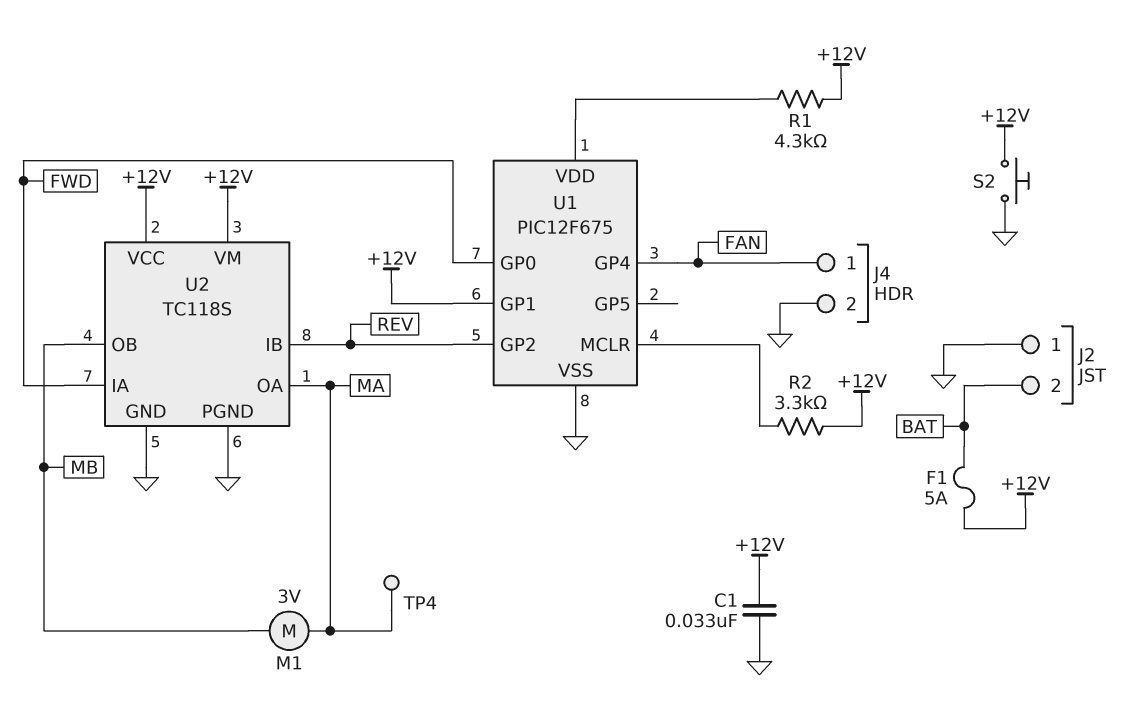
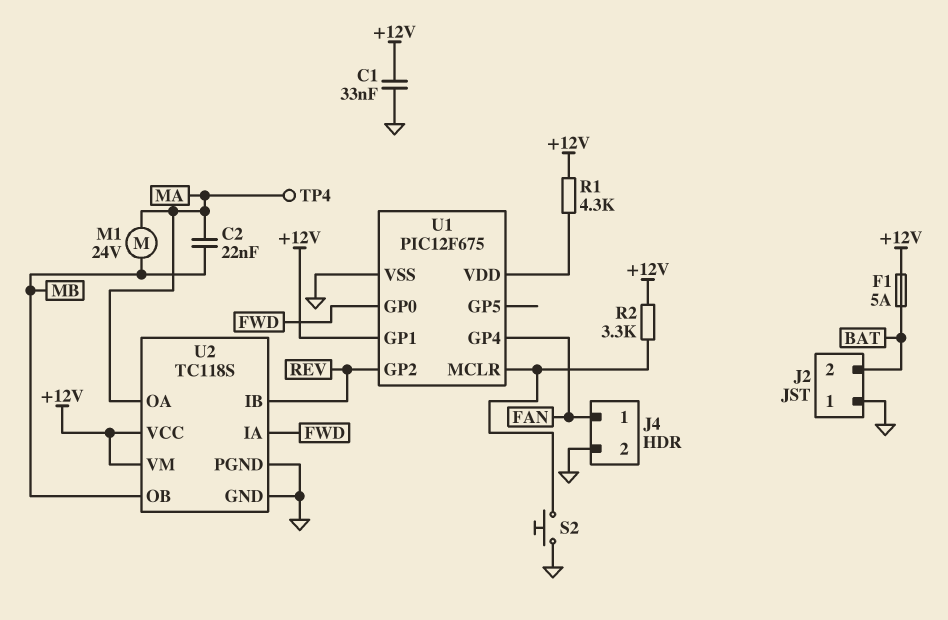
C2: none -> 22nF (MA, MB)
M1: motor 3V (MA, MB) -> motor 24V (MA, MB)
S2: button (+12V, GND) -> button (GND, U1/MCLR)

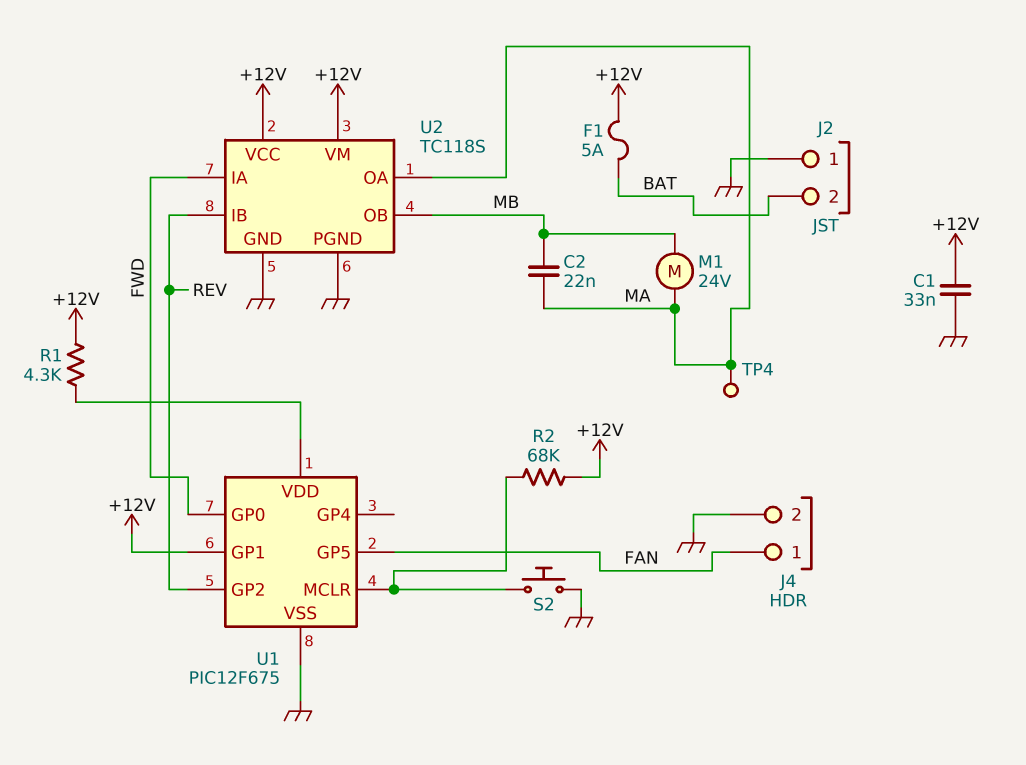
R2: 3.3k (+12V, U1/MCLR) -> 68k (+12V, U1/MCLR)
U1 pin GP4: FAN -> none
U1 pin GP5: none -> FAN

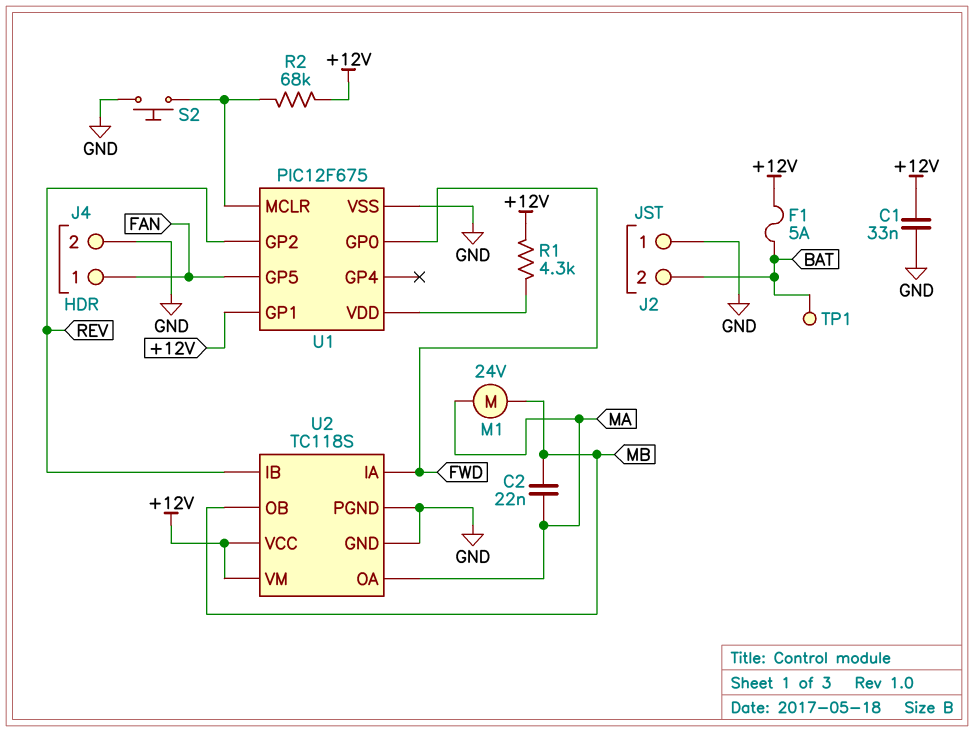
TP1: none -> test point (BAT)
TP4: test point (MA) -> none

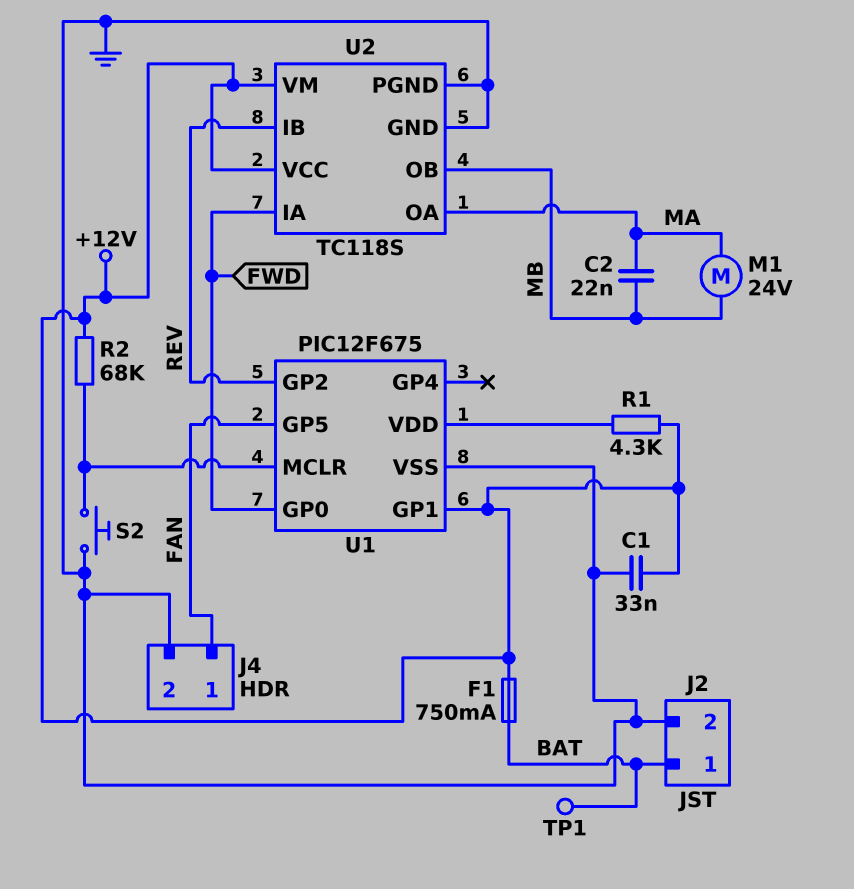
F1: 5A (+12V, BAT) -> 750mA (+12V, BAT)
J2 pin 1: GND -> BAT
J2 pin 2: BAT -> GND

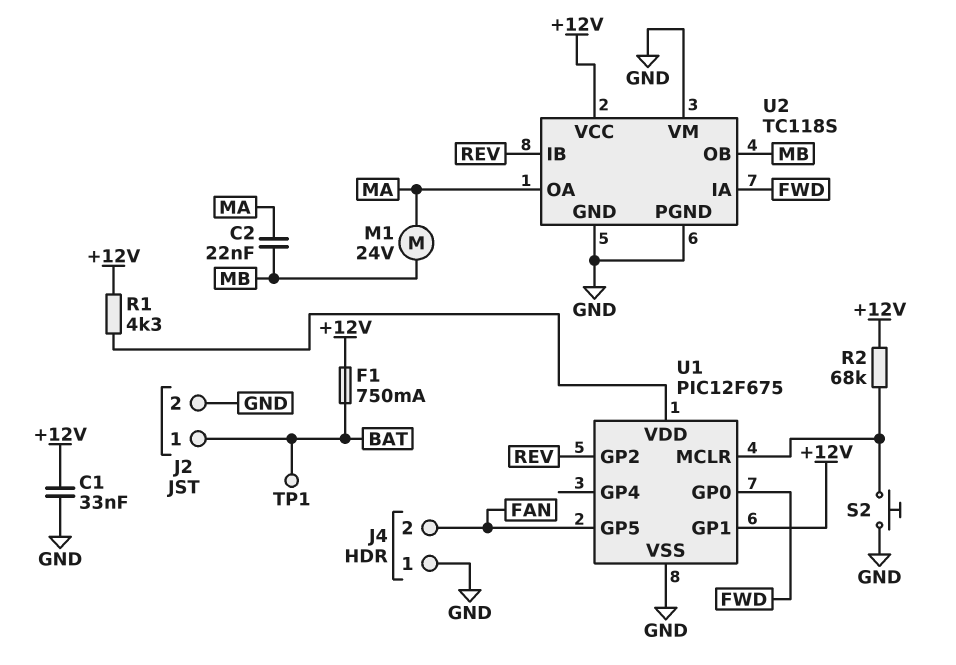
J4 pin 1: FAN -> GND
J4 pin 2: GND -> FAN
U2 pin VM: +12V -> GND

